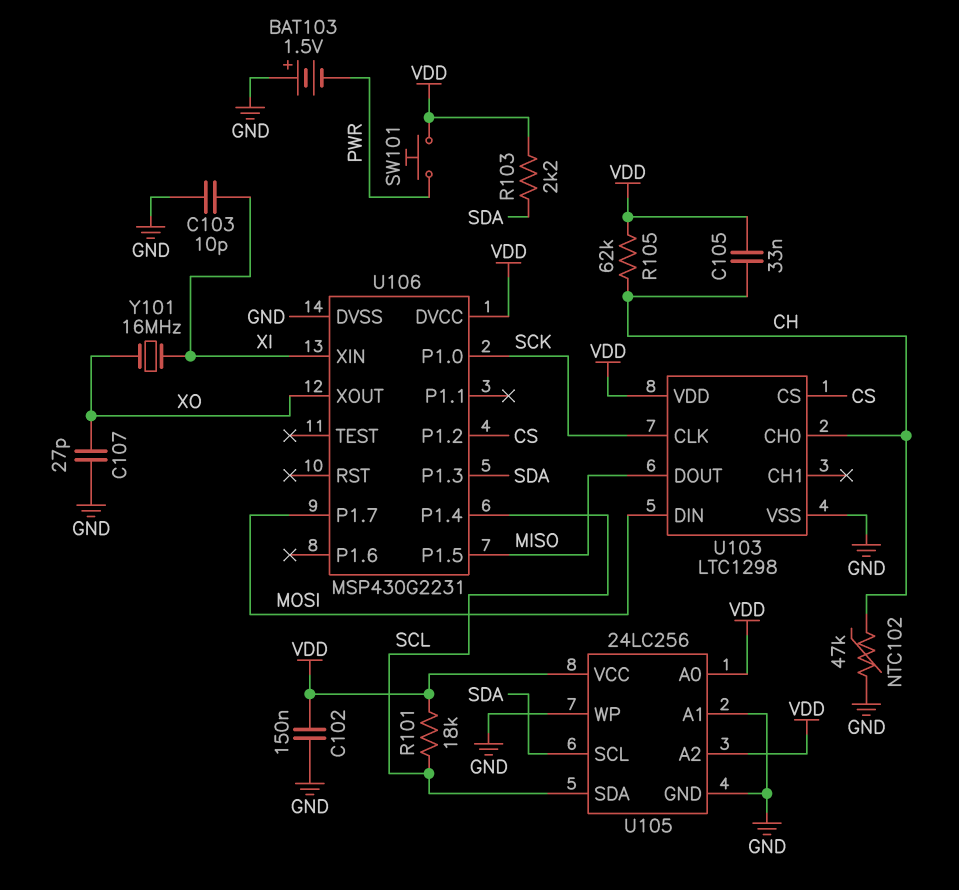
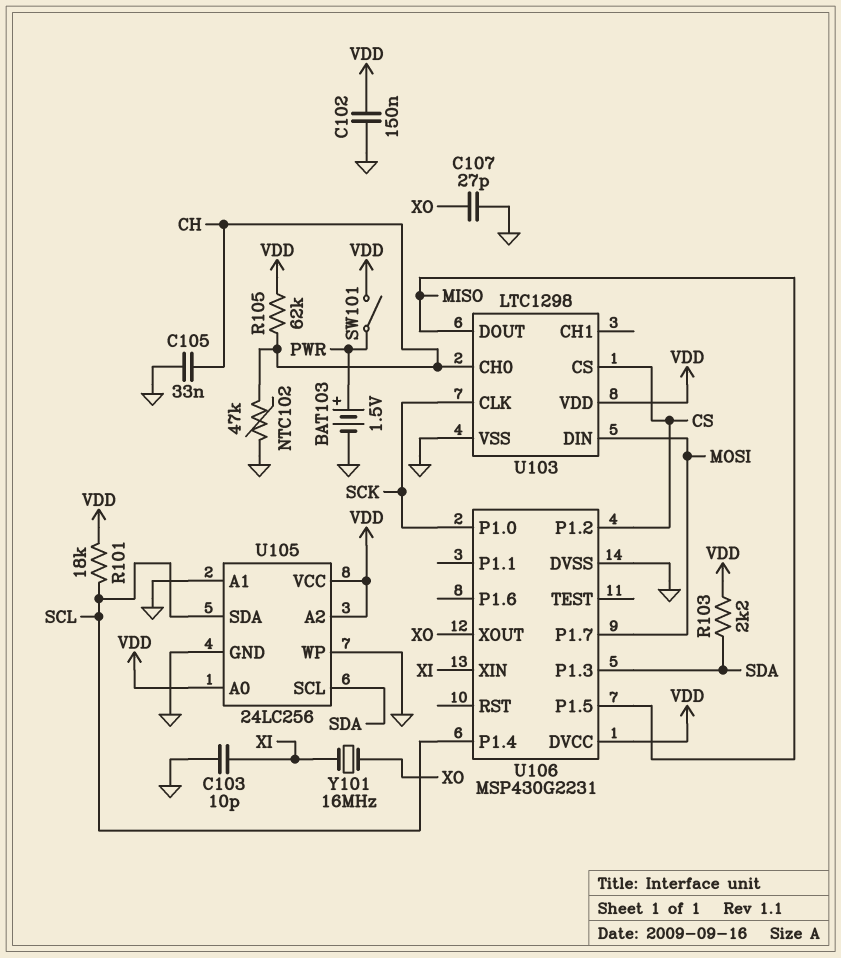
BAT103: 1.5V (plus GND, minus PWR) -> 1.5V (plus PWR, minus GND)
C105: 33nF (CH, VDD) -> 33nF (CH, GND)
SW101: button (PWR, VDD) -> switch (PWR, VDD)

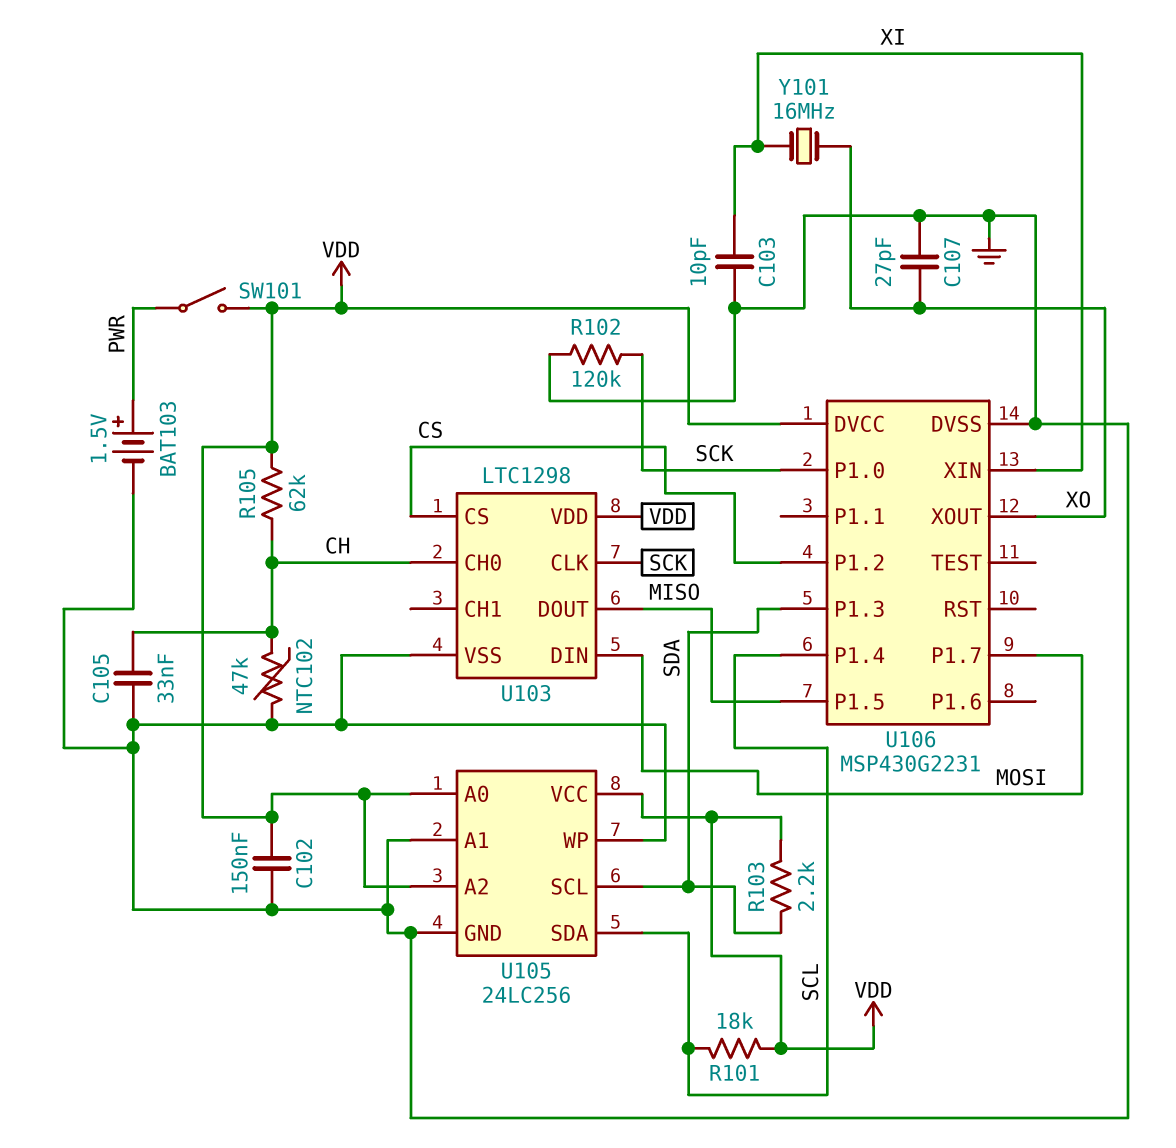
R102: none -> 120k (GND, SCK)

